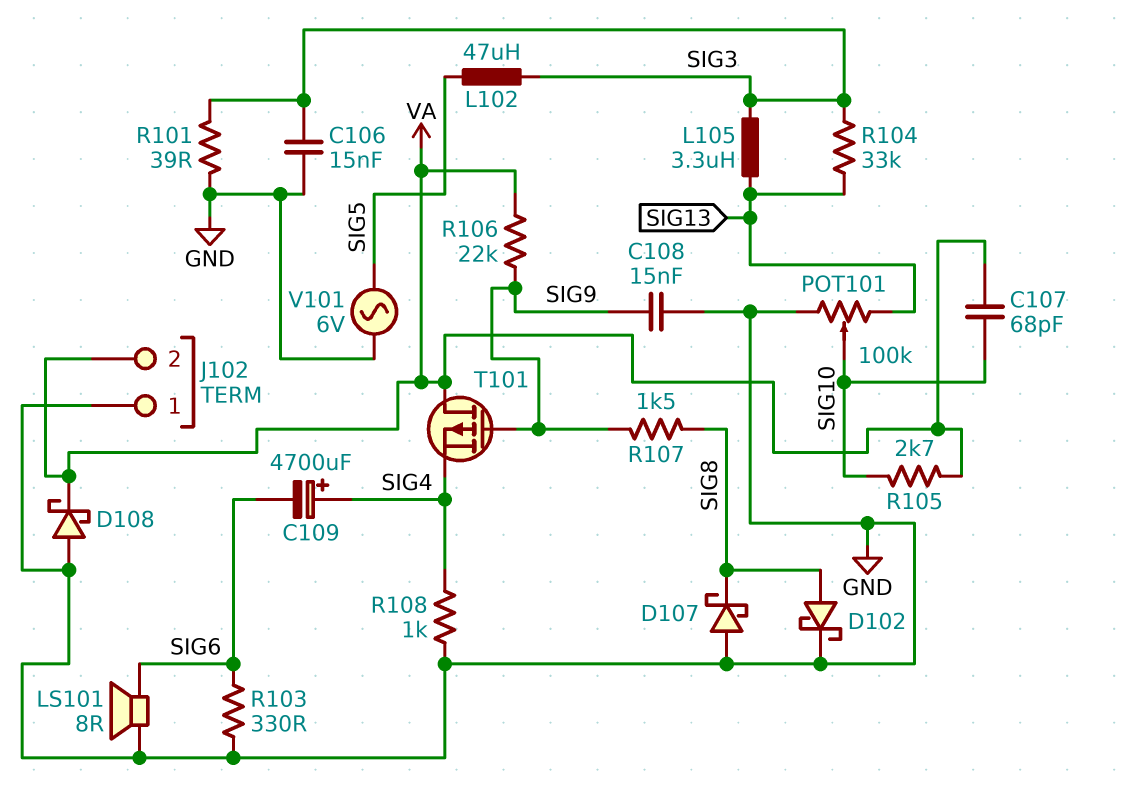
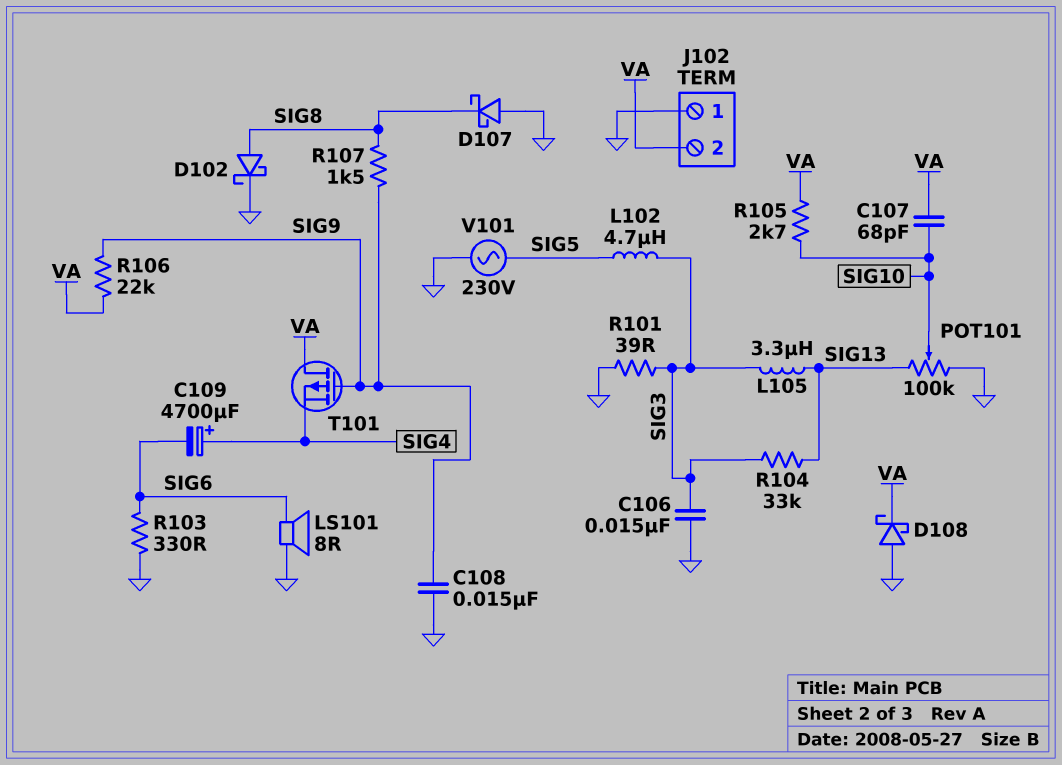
L102: 47uH (SIG3, SIG5) -> 4.7uH (SIG3, SIG5)
R108: 1k (GND, SIG4) -> none
V101: AC 6V (GND, SIG5) -> AC 230V (GND, SIG5)

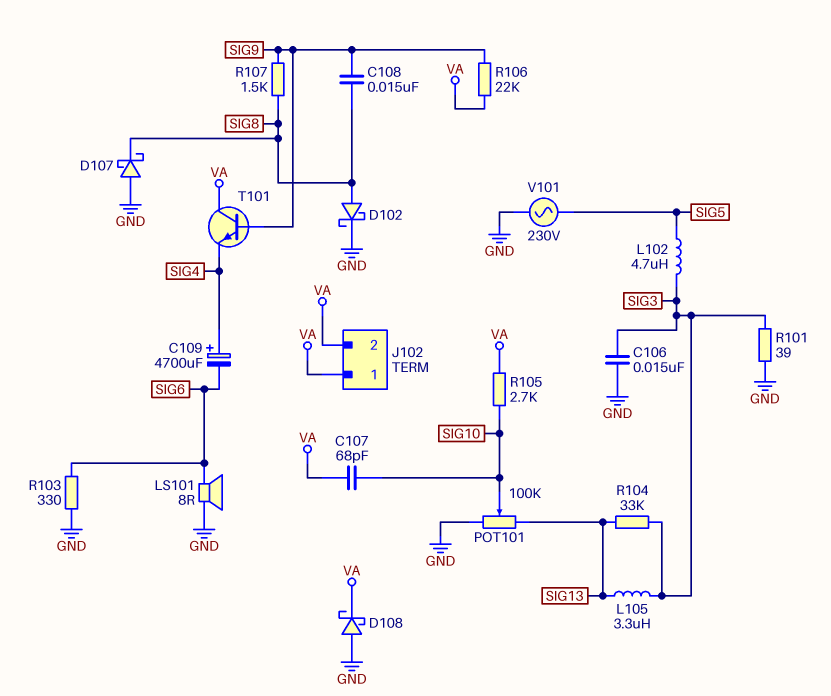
C108: 15nF (GND, SIG9) -> 15nF (SIG8, SIG9)
J102 pin 1: GND -> VA
T101: PMOS (G SIG9, D VA, S SIG4) -> NPN (B SIG9, C VA, E SIG4)

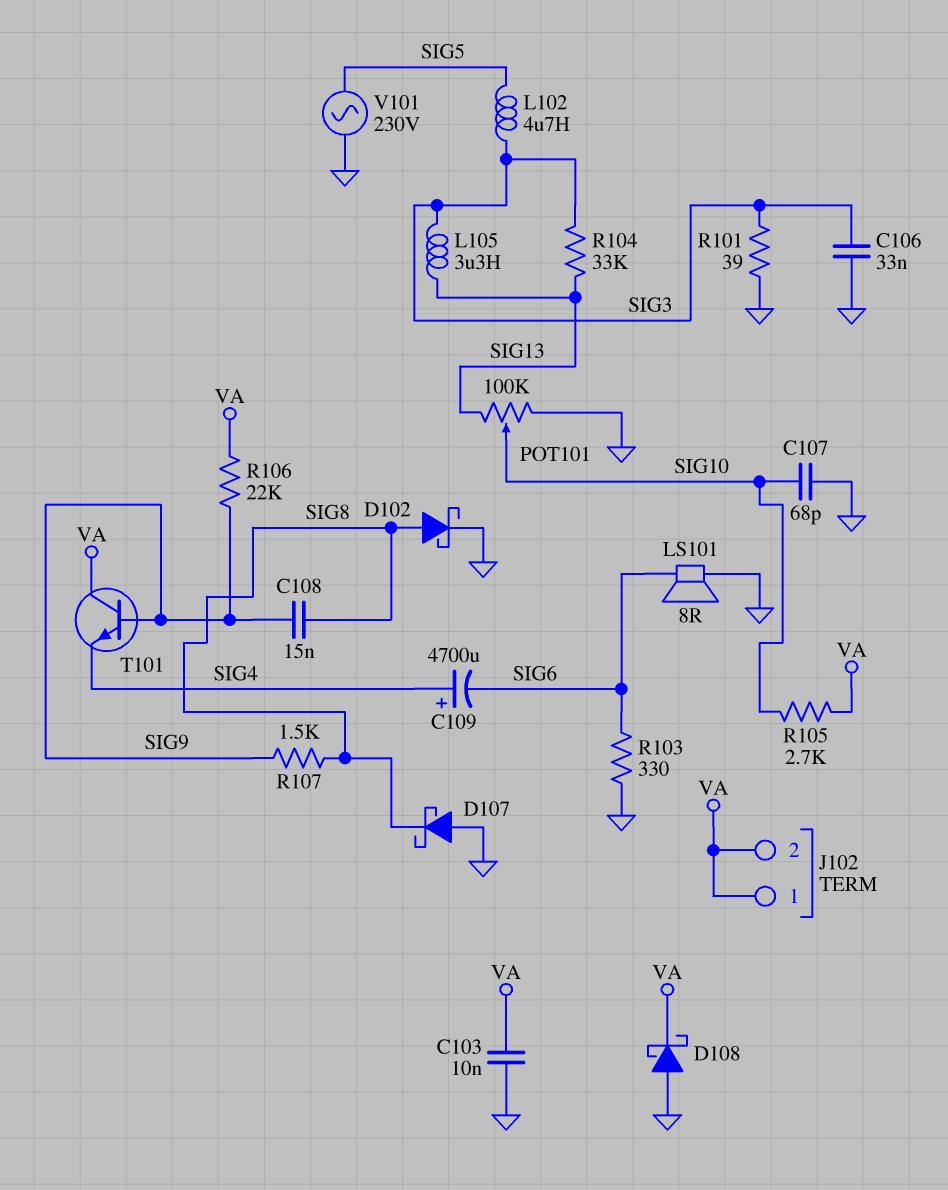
C103: none -> 10nF (GND, VA)
C106: 15nF (GND, SIG3) -> 33nF (GND, SIG3)
C107: 68pF (SIG10, VA) -> 68pF (GND, SIG10)

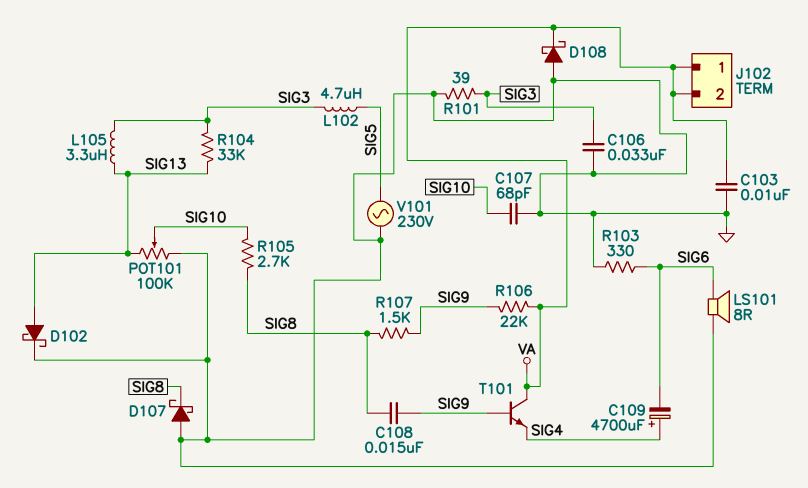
D102: schottky (A SIG8, K GND) -> schottky (A SIG13, K GND)
R105: 2.7k (SIG10, VA) -> 2.7k (SIG8, SIG10)

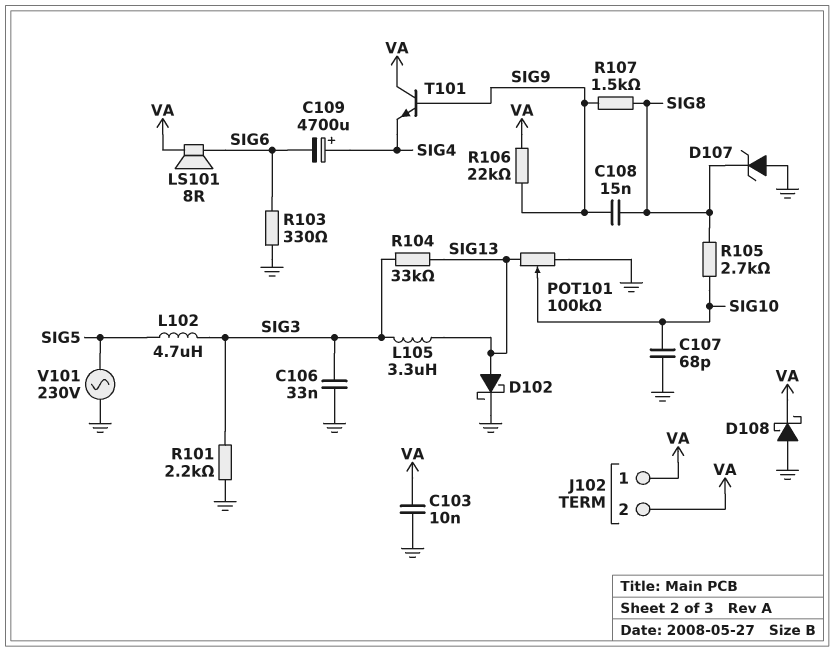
D107: schottky (A GND, K SIG8) -> zener (A GND, K SIG8)
LS101: speaker 8R (GND, SIG6) -> speaker 8R (SIG6, VA)
R101: 39 (GND, SIG3) -> 2.2k (GND, SIG3)

